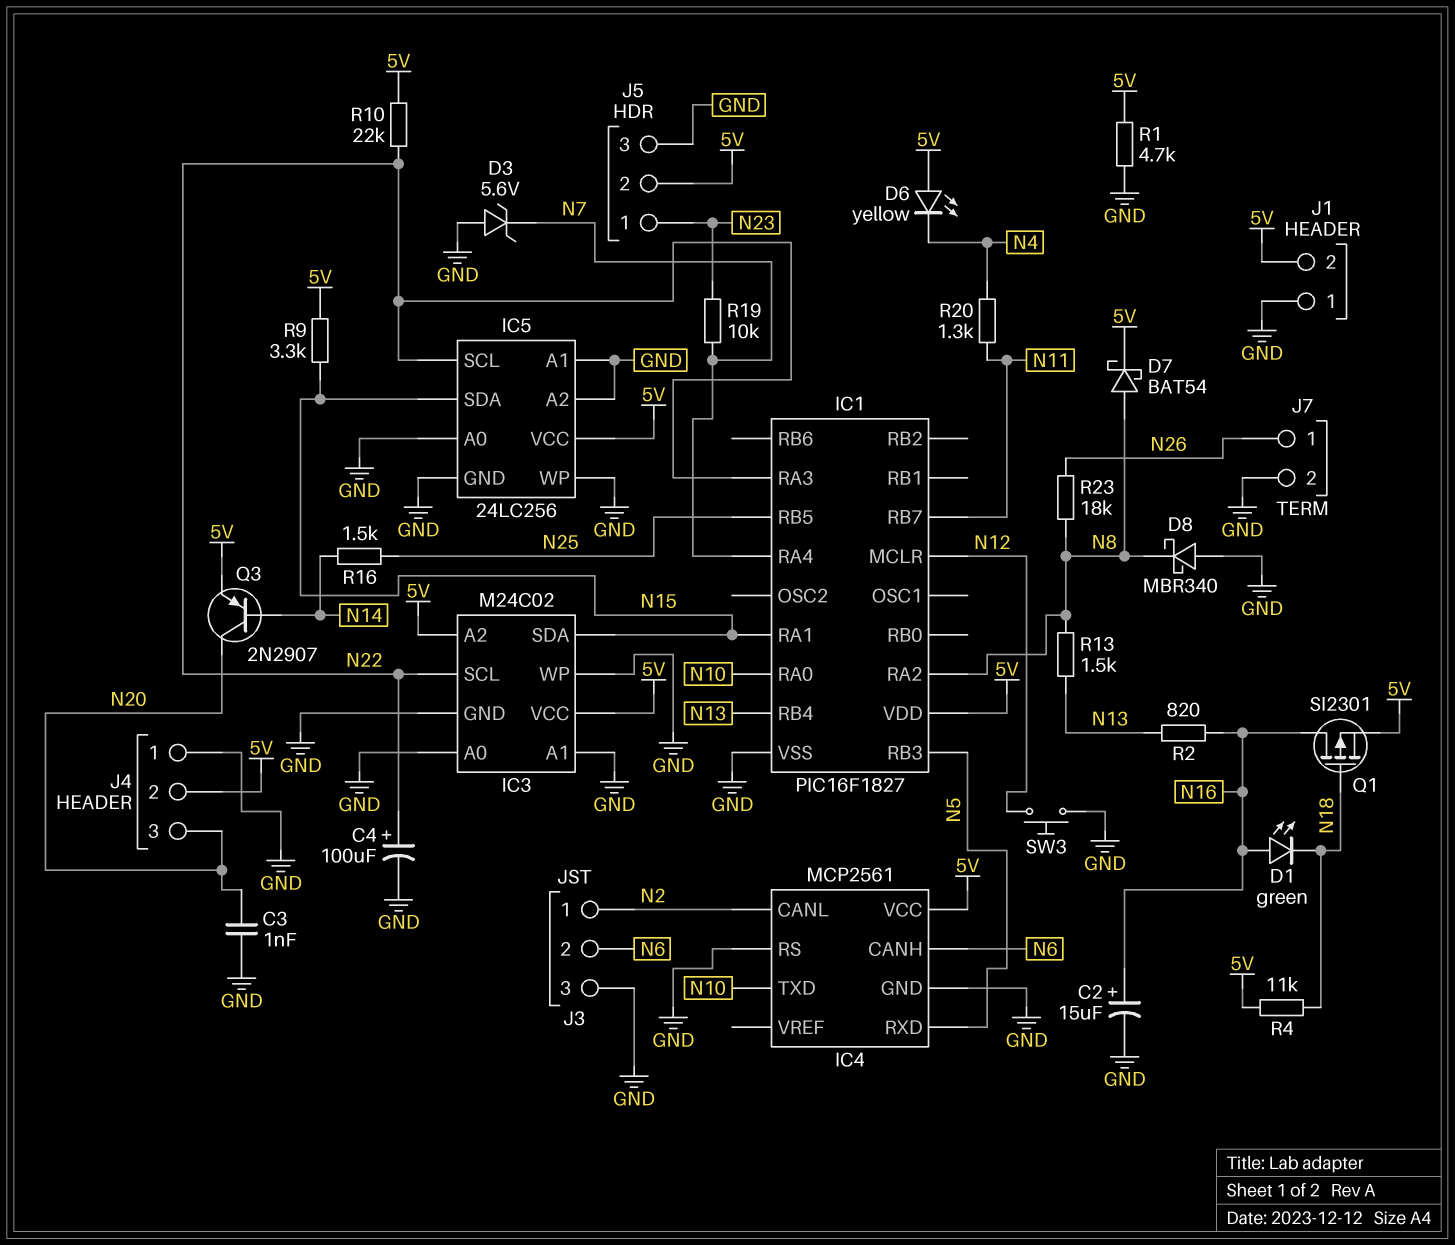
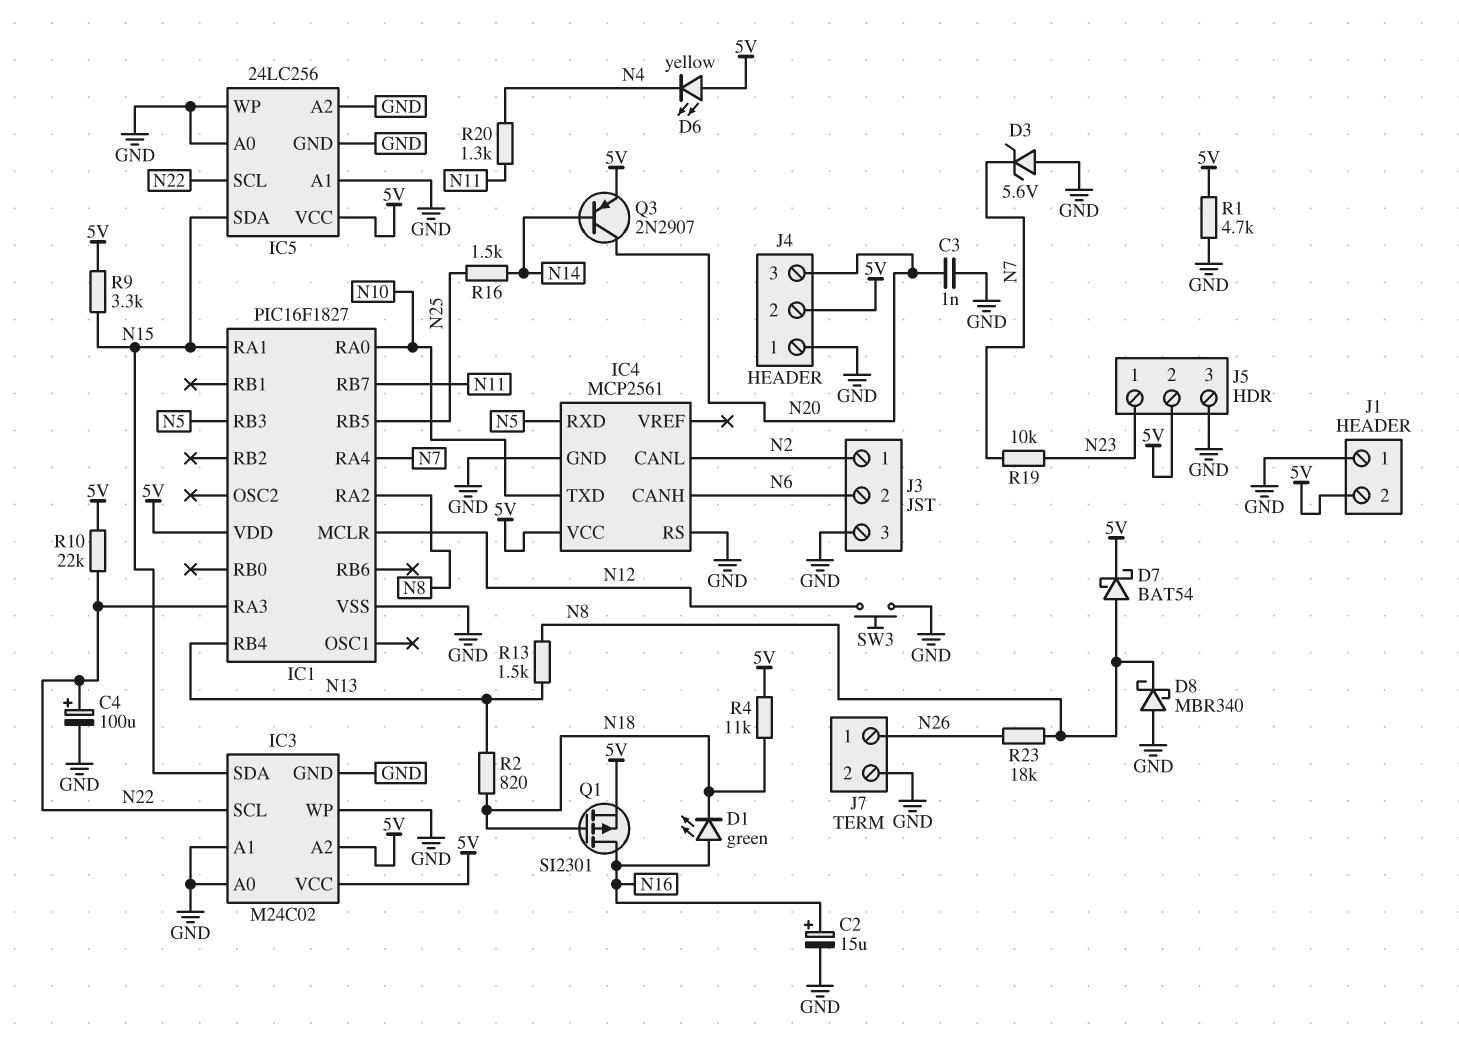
R2: 820 (N13, N16) -> 820 (N13, N18)

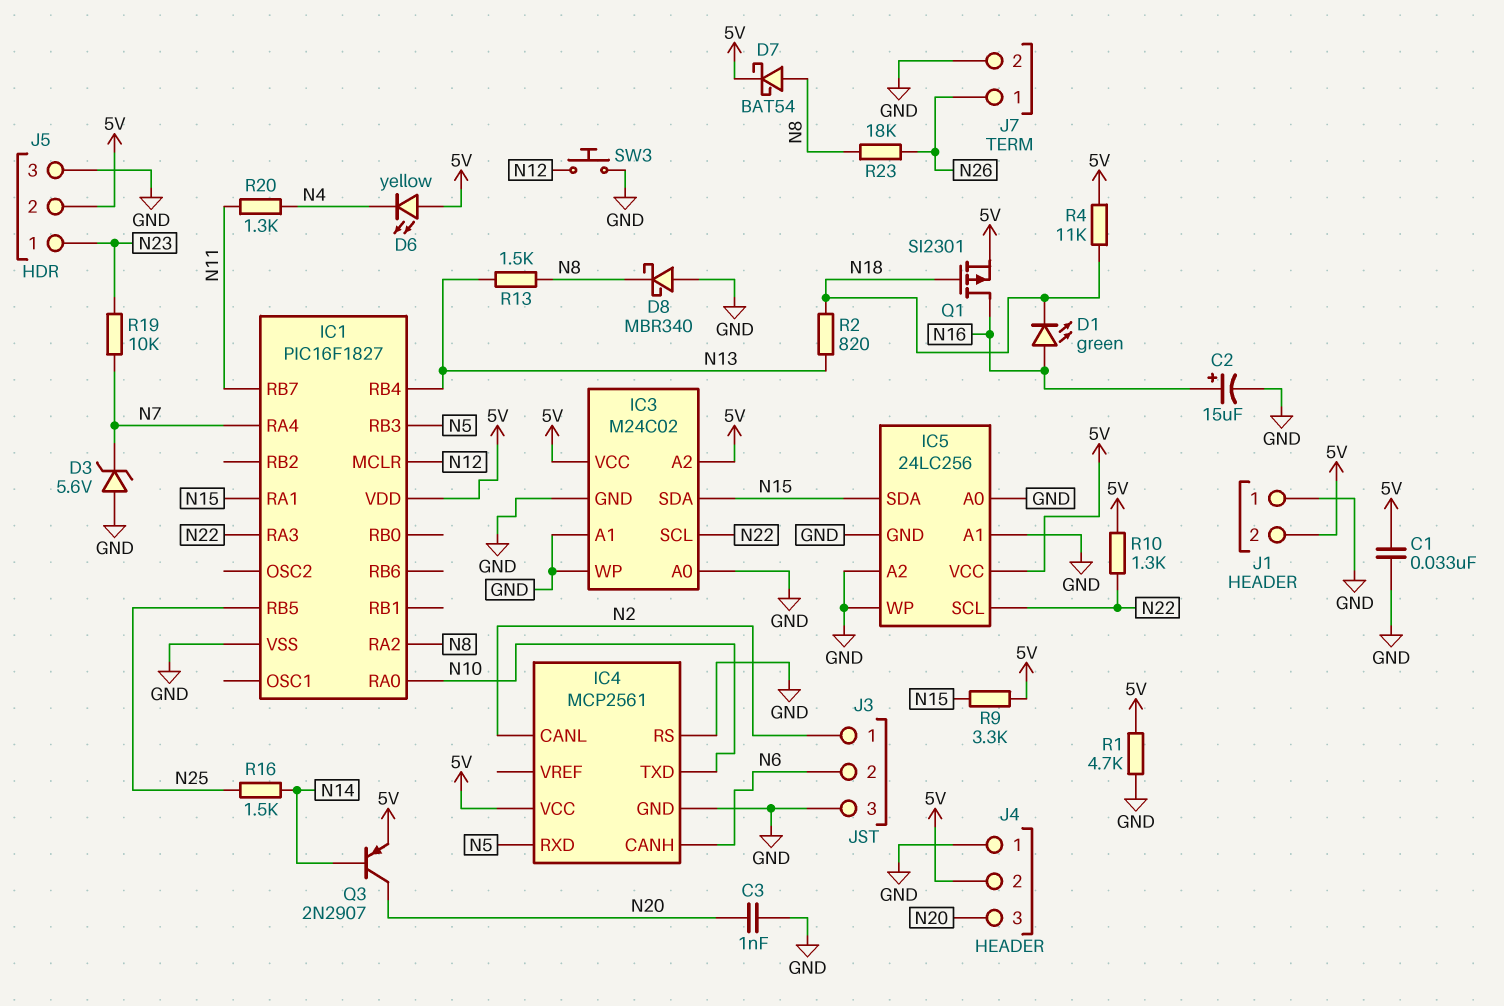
C1: none -> 33nF (5V, GND)
C4: 100uF (plus N22, minus GND) -> none
R10: 22k (5V, N22) -> 1.3k (5V, N22)

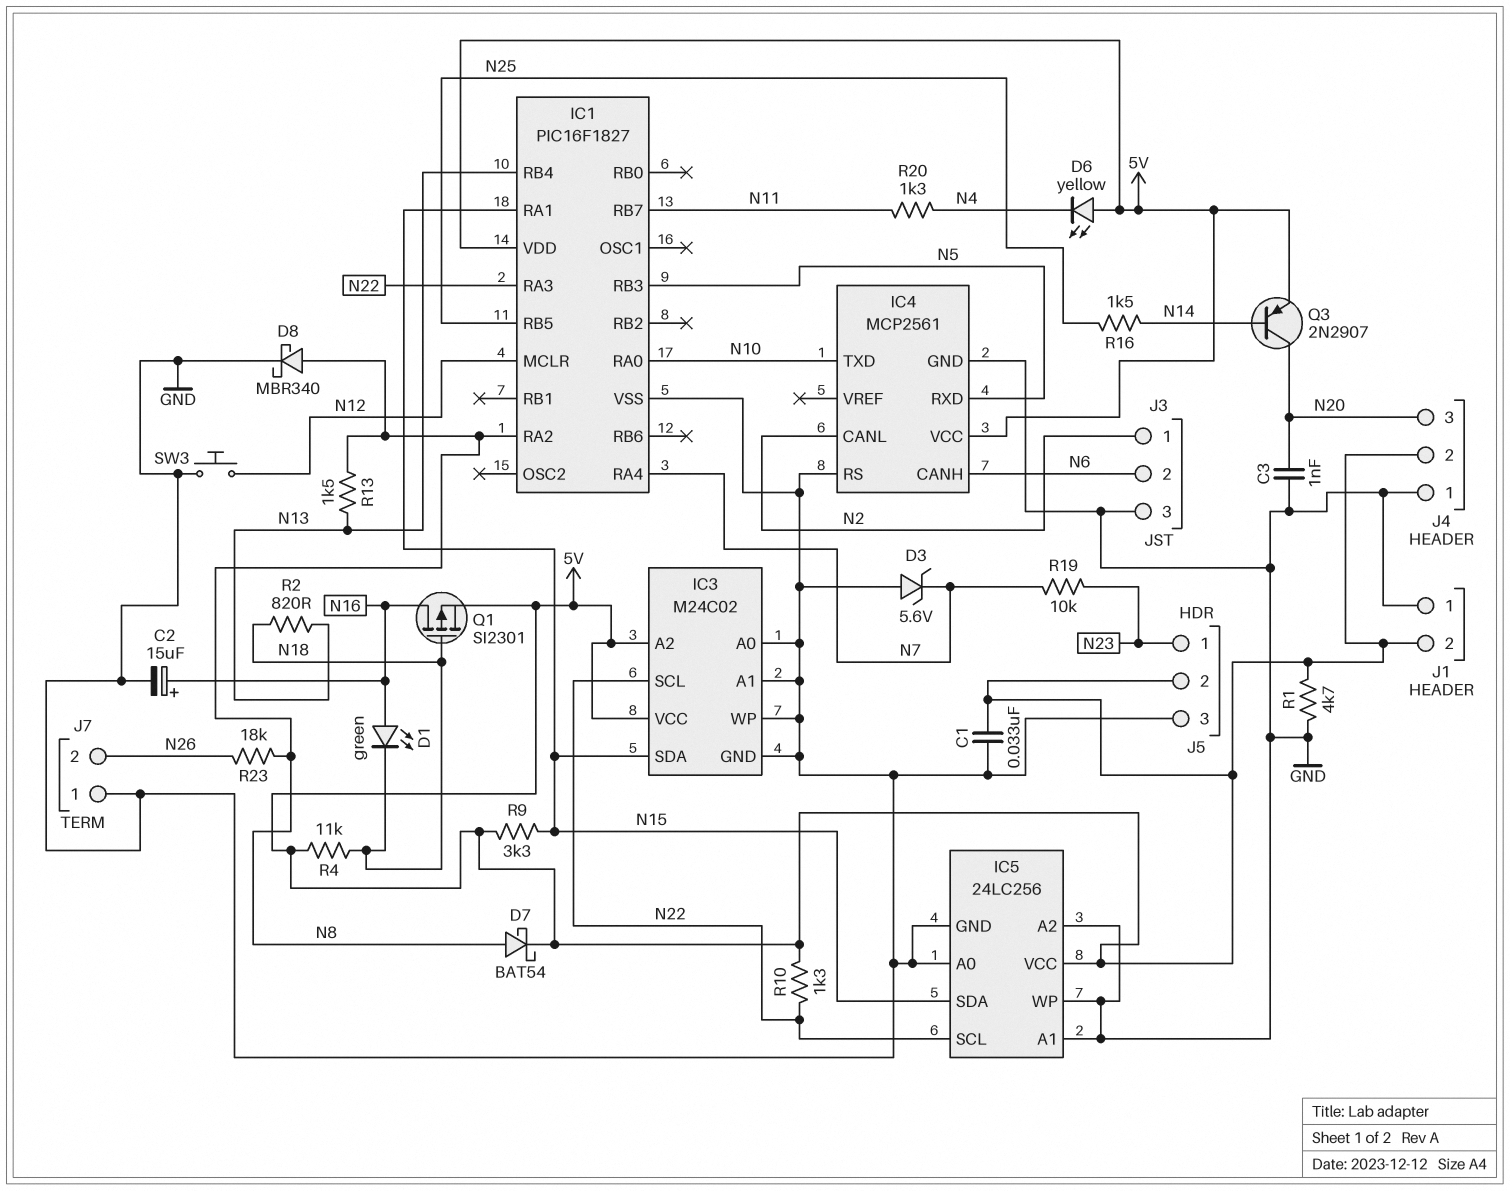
D8: schottky MBR340 (A GND, K N8) -> schottky MBR340 (A N8, K GND)
J7 pin 1: N26 -> GND
J7 pin 2: GND -> N26

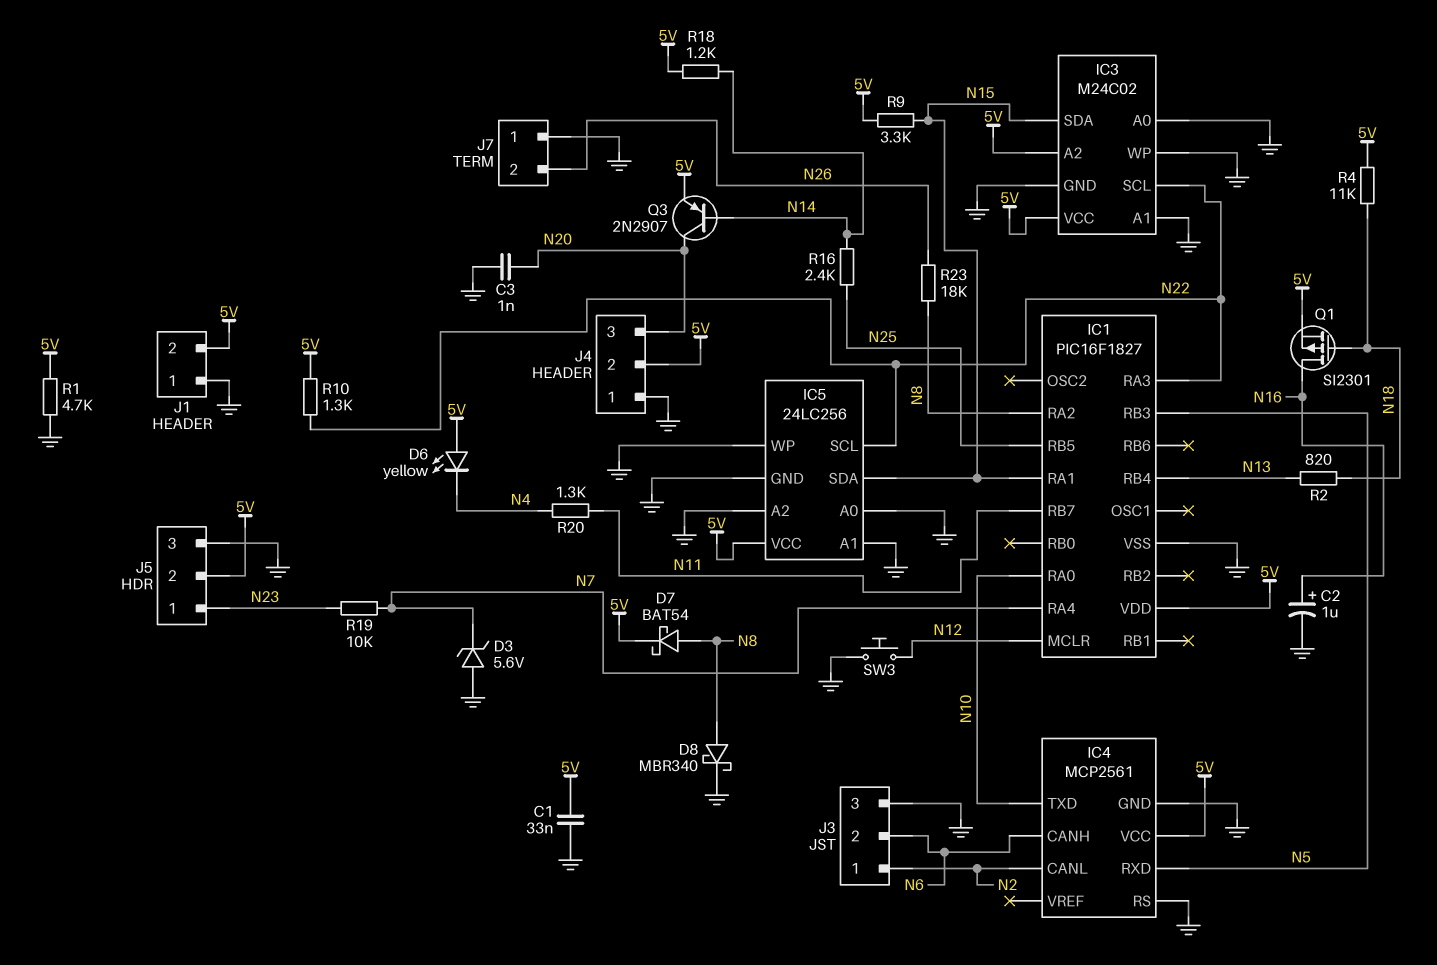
C2: 15uF (plus N16, minus GND) -> 1uF (plus N16, minus GND)
D1: LED green (A N16, K N18) -> none
R13: 1.5k (N8, N13) -> none
R16: 1.5k (N14, N25) -> 2.4k (N14, N25)
R18: none -> 1.2k (5V, N14)

